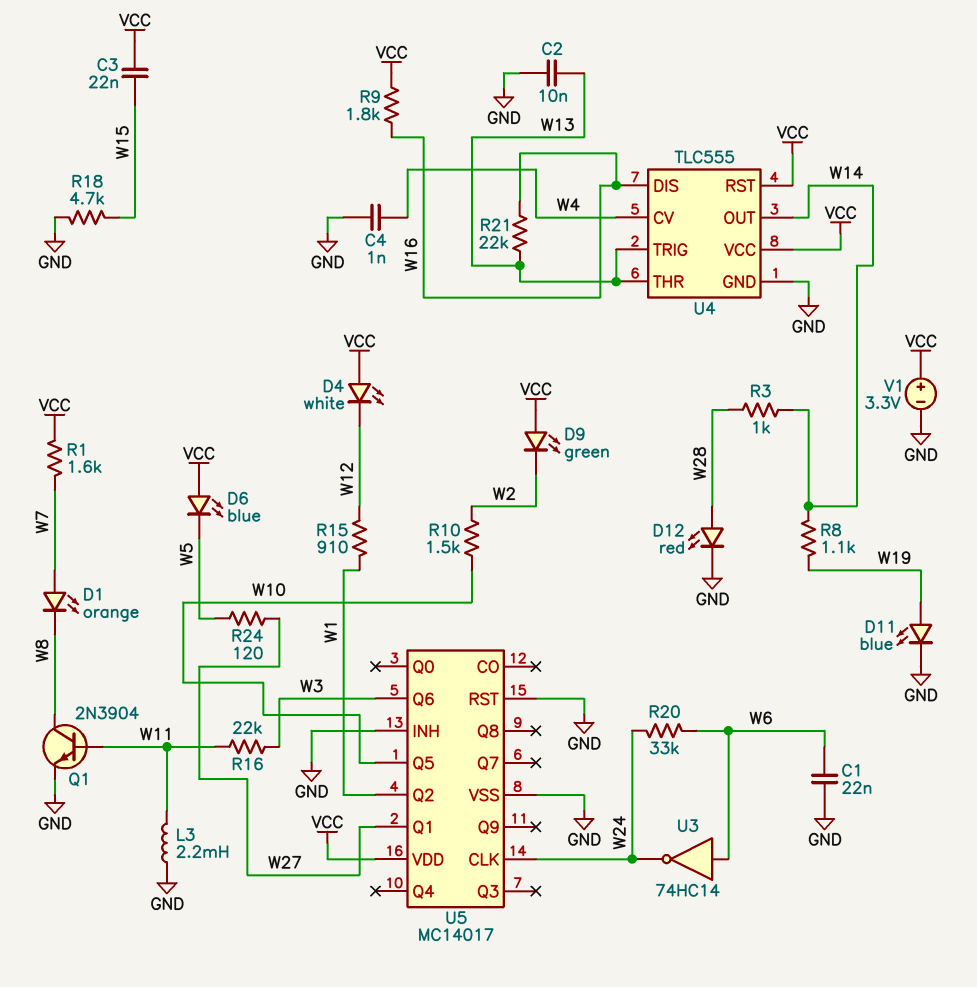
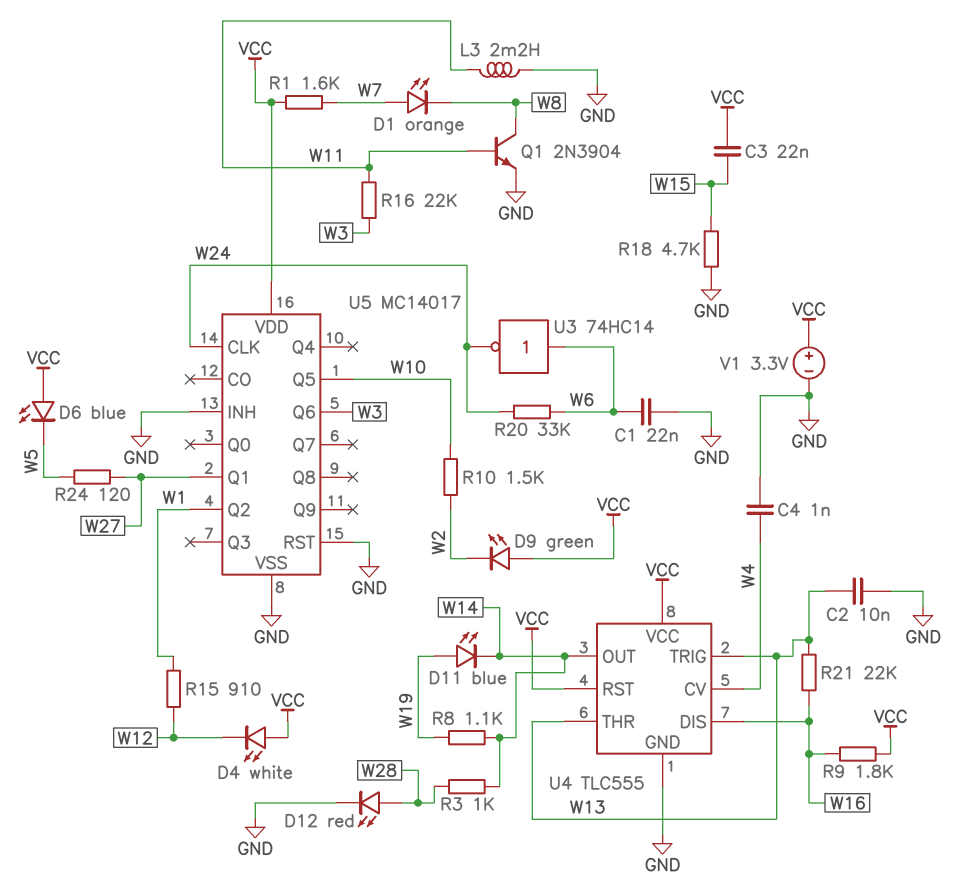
D11: LED blue (A W19, K GND) -> LED blue (A W19, K W14)

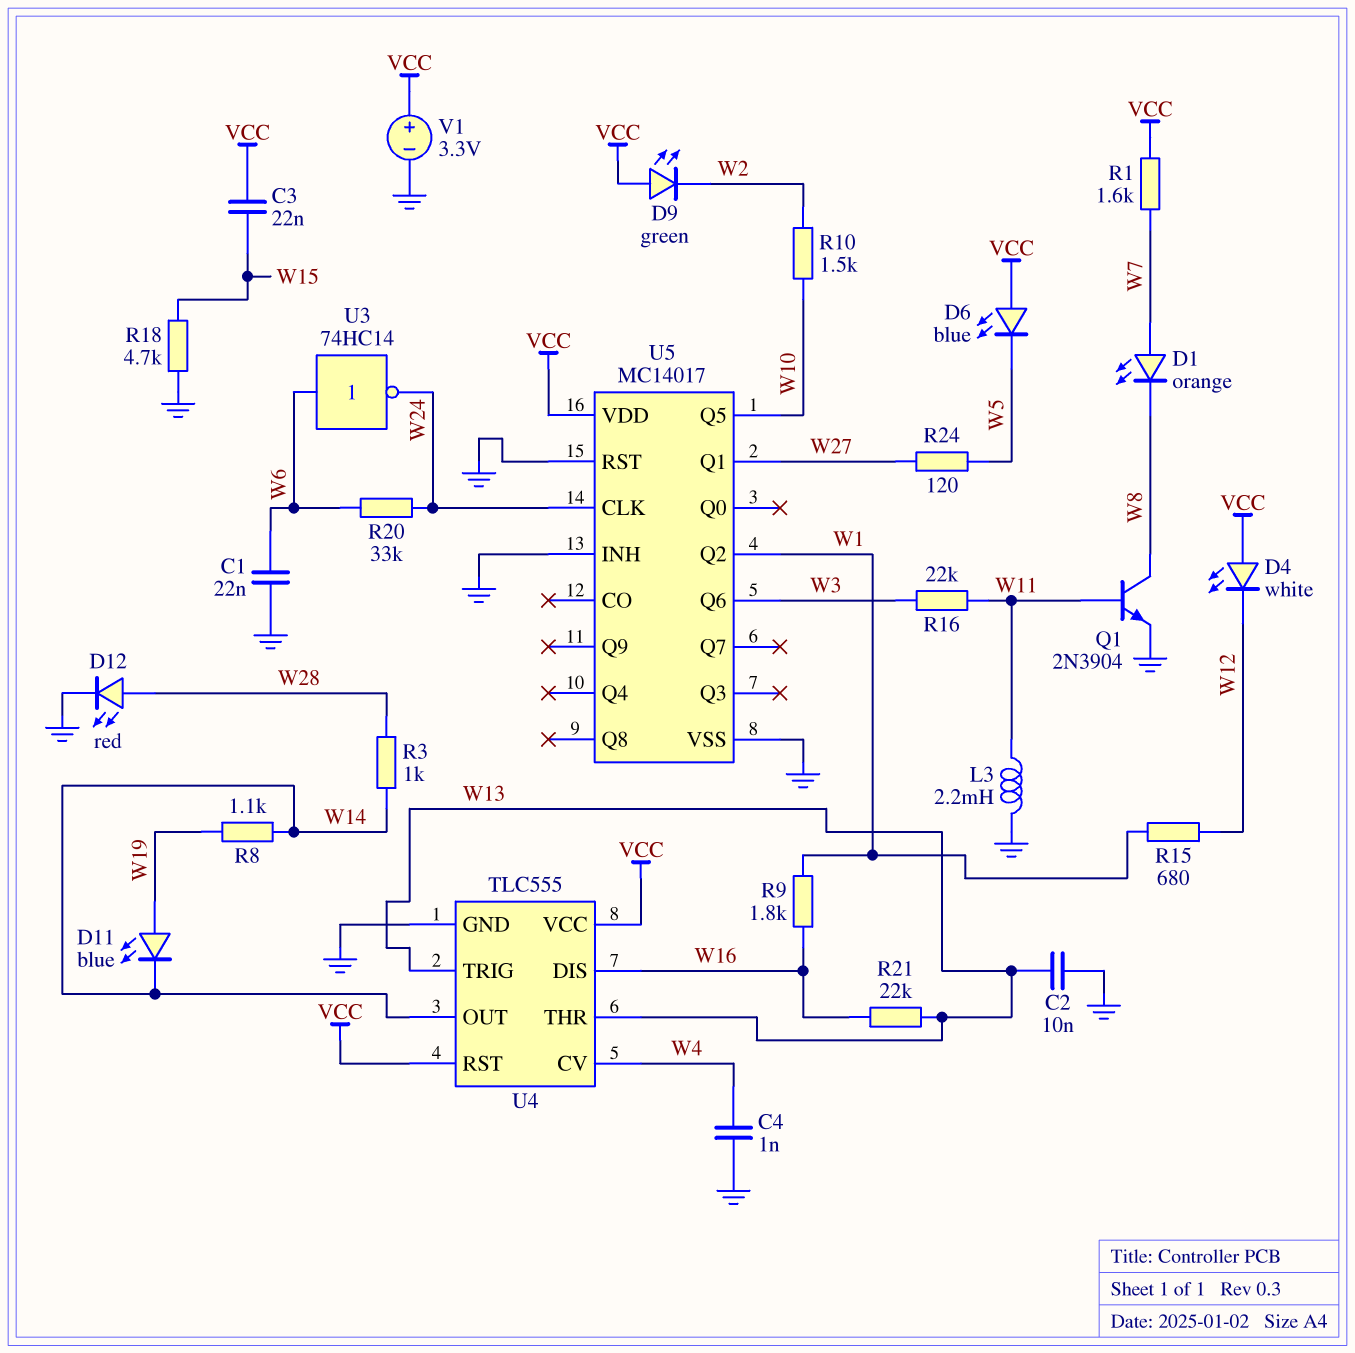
R9: 1.8k (VCC, W16) -> 1.8k (W1, W16)
R15: 910 (W1, W12) -> 680 (W1, W12)

